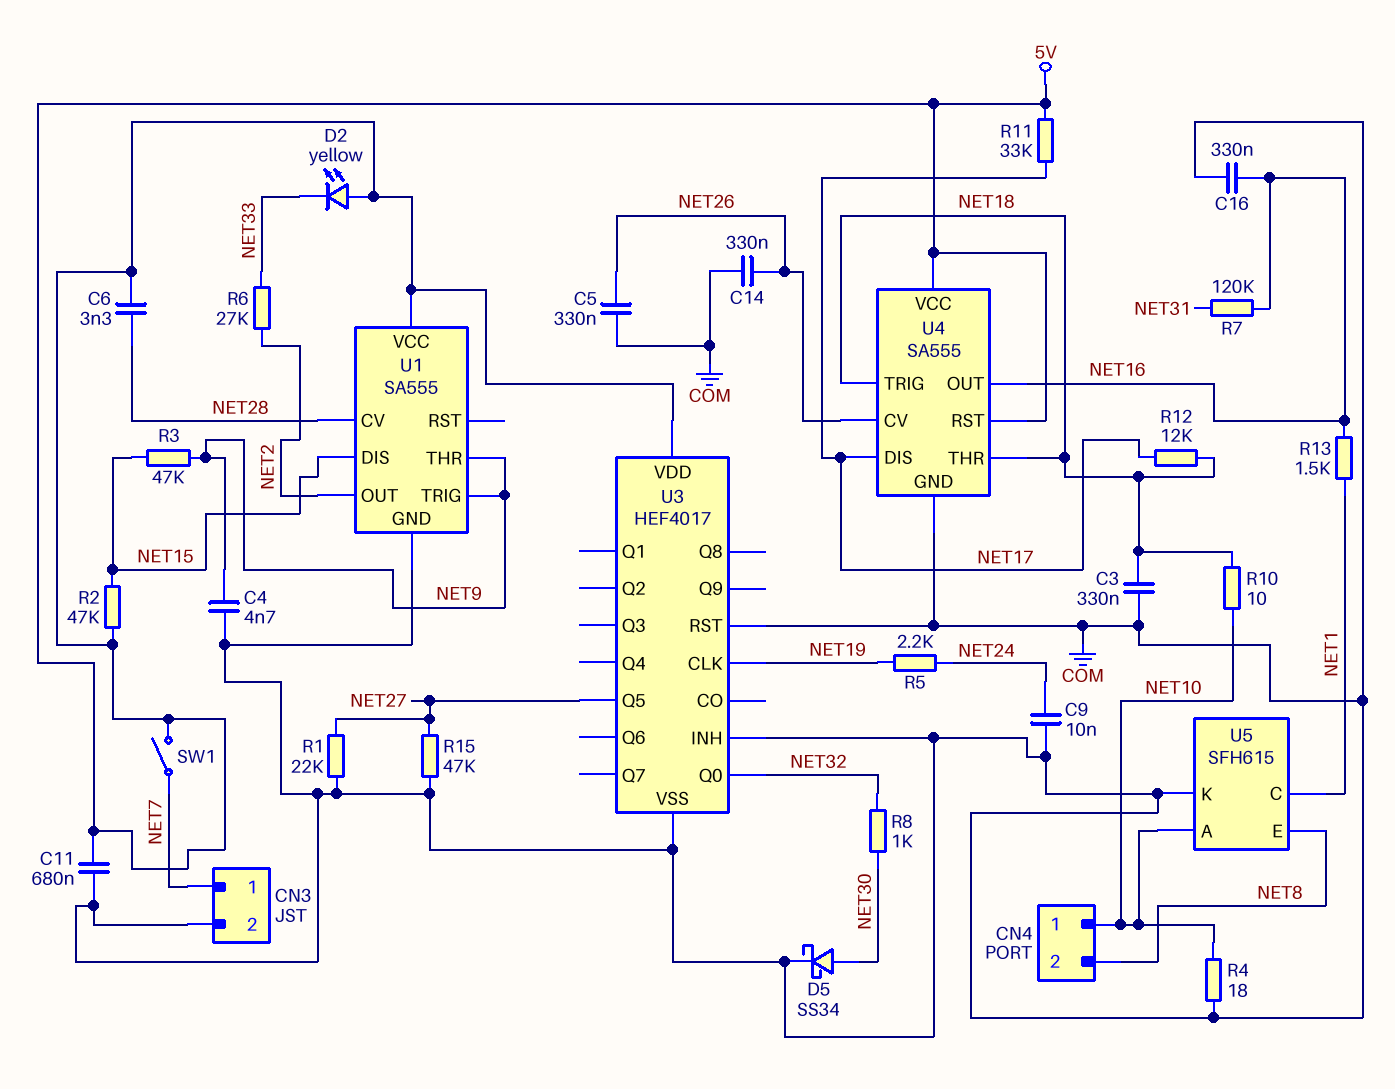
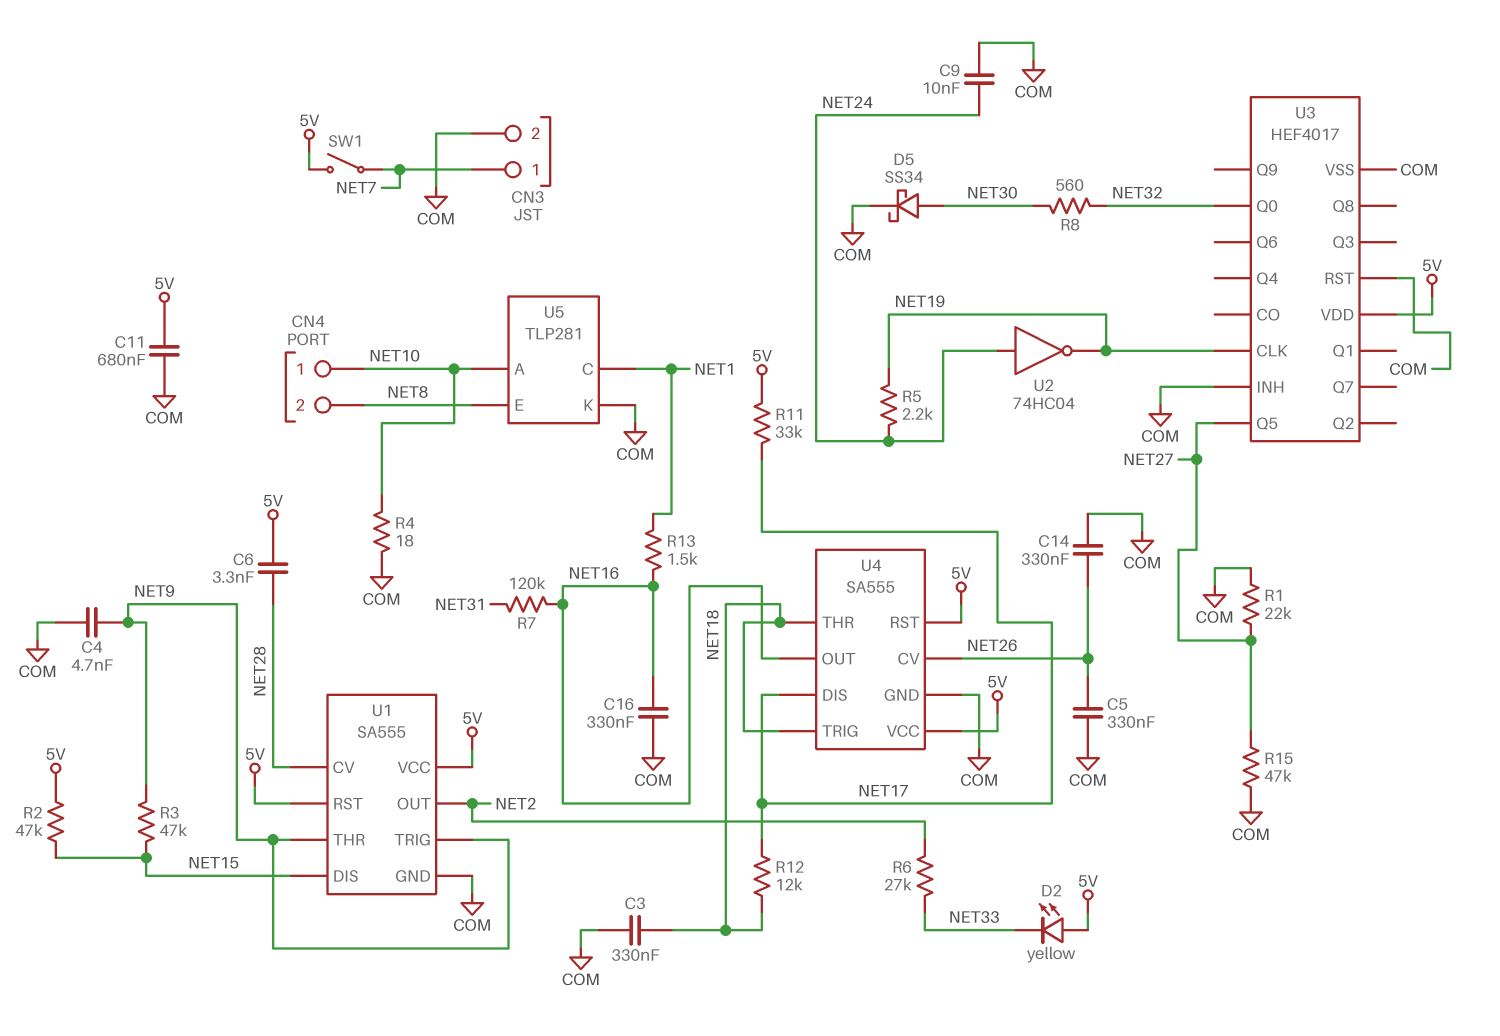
R8: 1k (NET30, NET32) -> 560 (NET30, NET32)
R10: 10 (NET10, NET18) -> none
U1 pin RST: none -> 5V
U2: none -> NOT 74HC04 (in NET24, out NET19)
U5: SFH615 -> TLP281

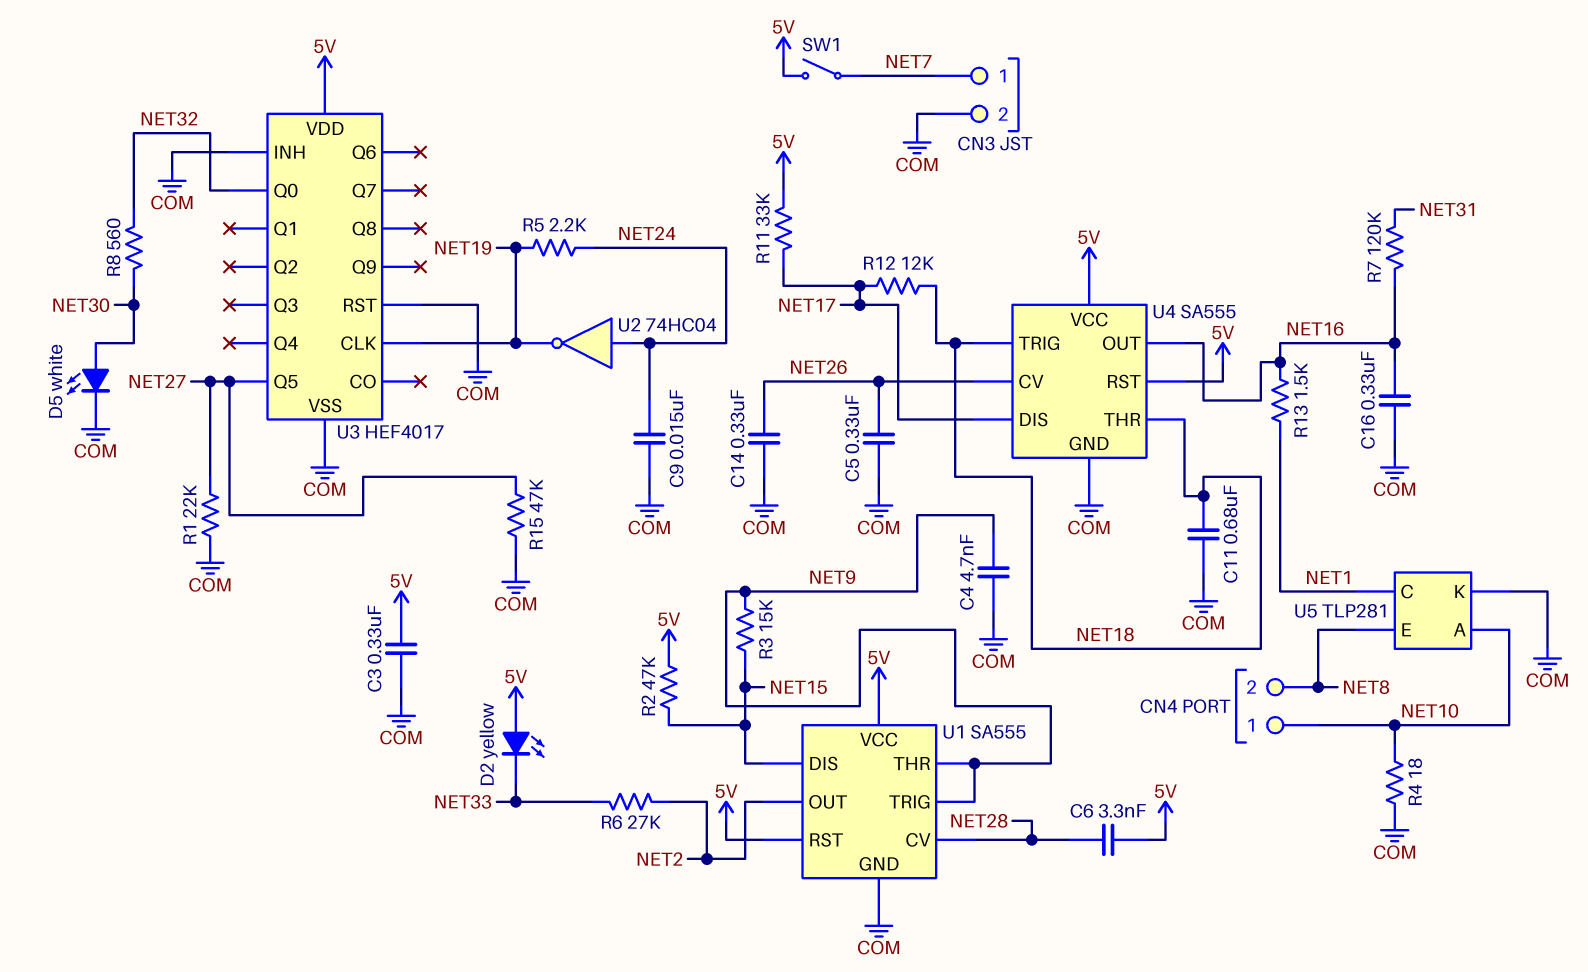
C3: 330nF (COM, NET18) -> 330nF (5V, COM)
C9: 10nF (COM, NET24) -> 15nF (COM, NET24)
C11: 680nF (5V, COM) -> 680nF (COM, NET18)
D5: schottky SS34 (A NET30, K COM) -> LED white (A NET30, K COM)
R3: 47k (NET9, NET15) -> 15k (NET9, NET15)

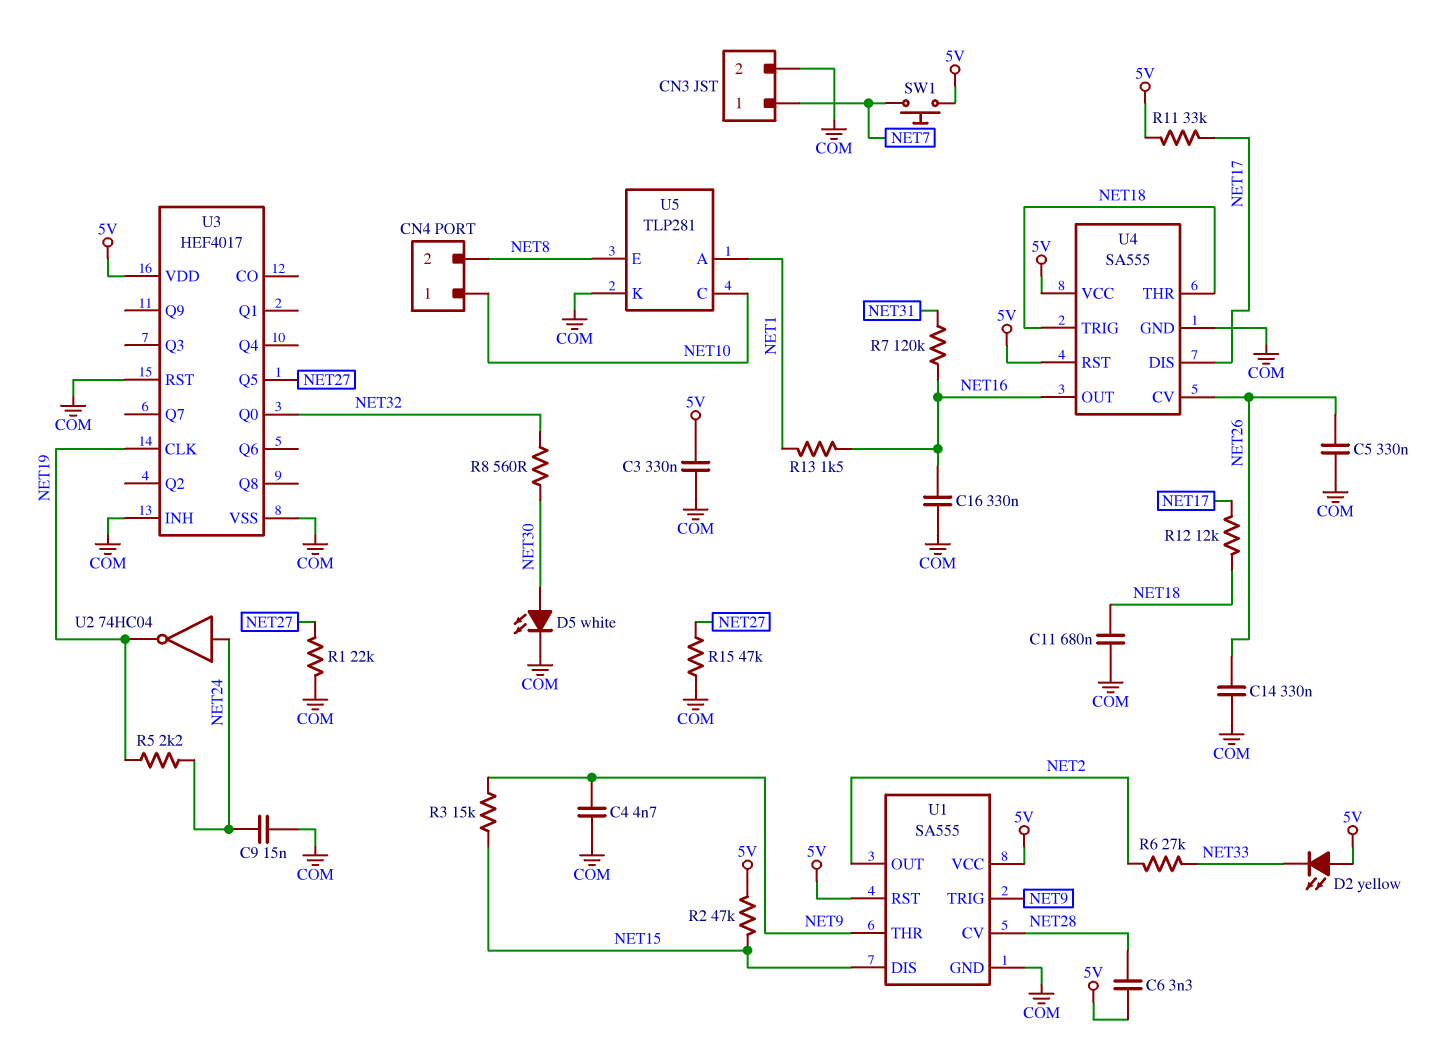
R4: 18 (COM, NET10) -> none
SW1: switch (5V, NET7) -> button (5V, NET7)
U5 pin A: NET10 -> NET1
U5 pin C: NET1 -> NET10

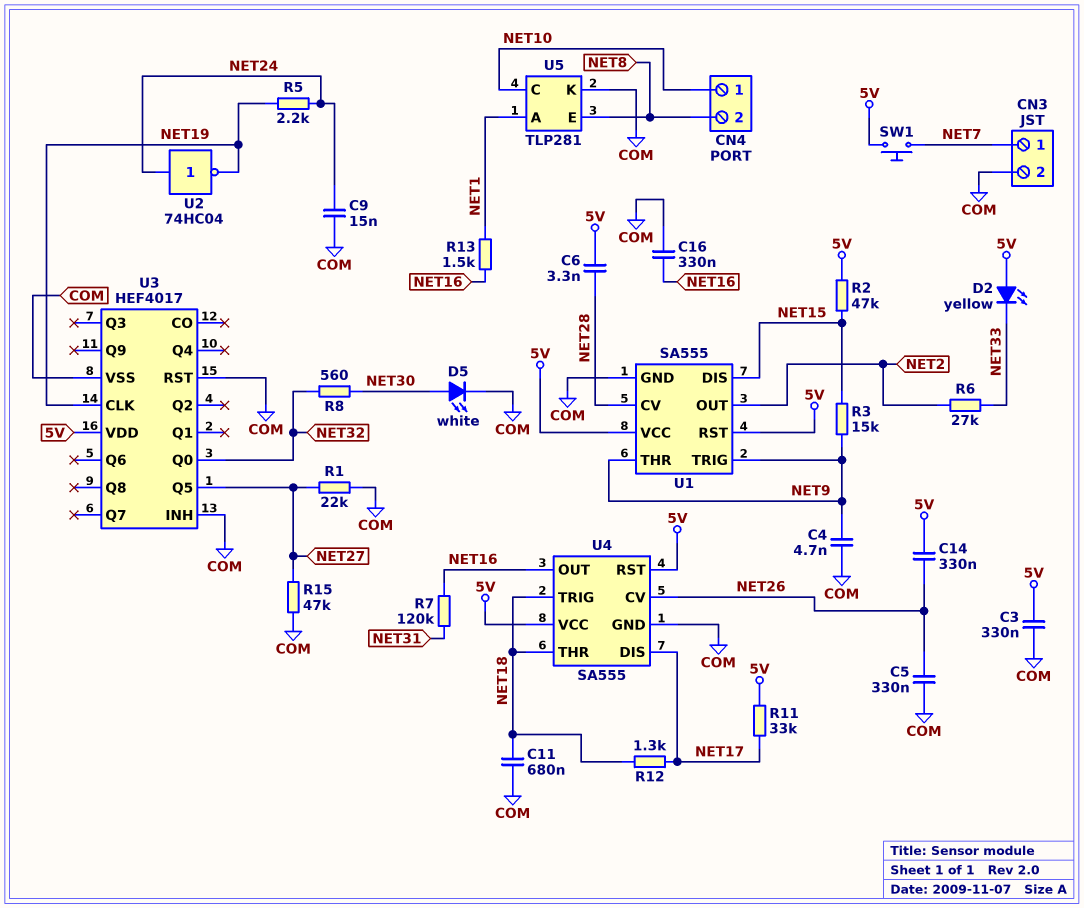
C14: 330nF (COM, NET26) -> 330nF (5V, NET26)
R12: 12k (NET17, NET18) -> 1.3k (NET17, NET18)

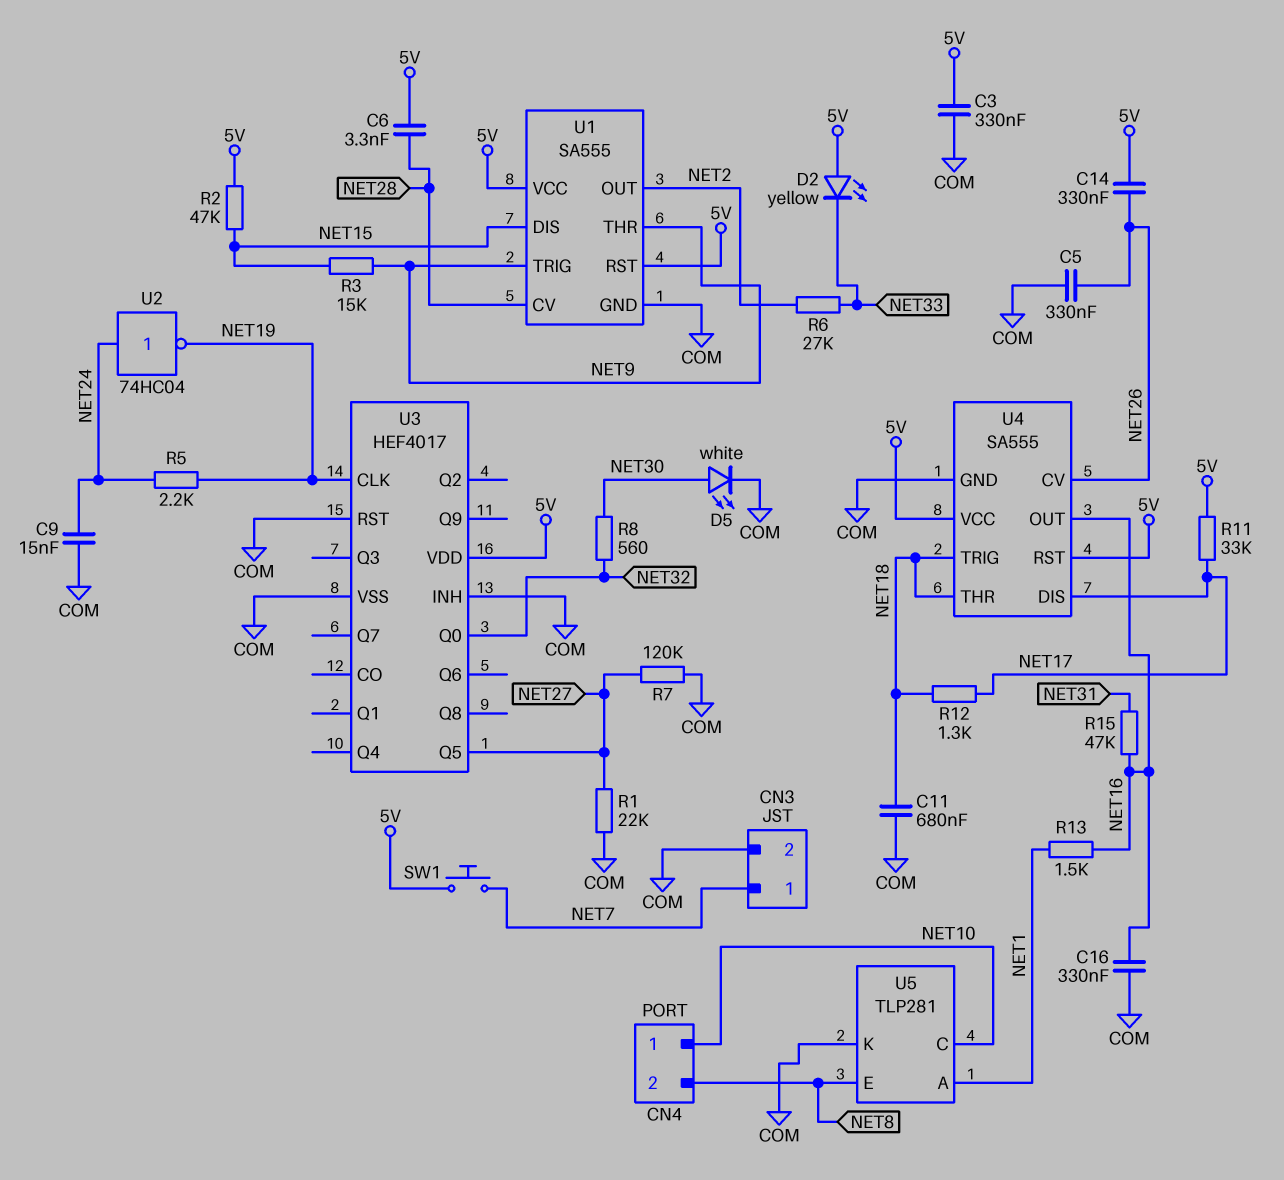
C4: 4.7nF (COM, NET9) -> none
R7: 120k (NET16, NET31) -> 120k (COM, NET27)
R15: 47k (COM, NET27) -> 47k (NET16, NET31)

